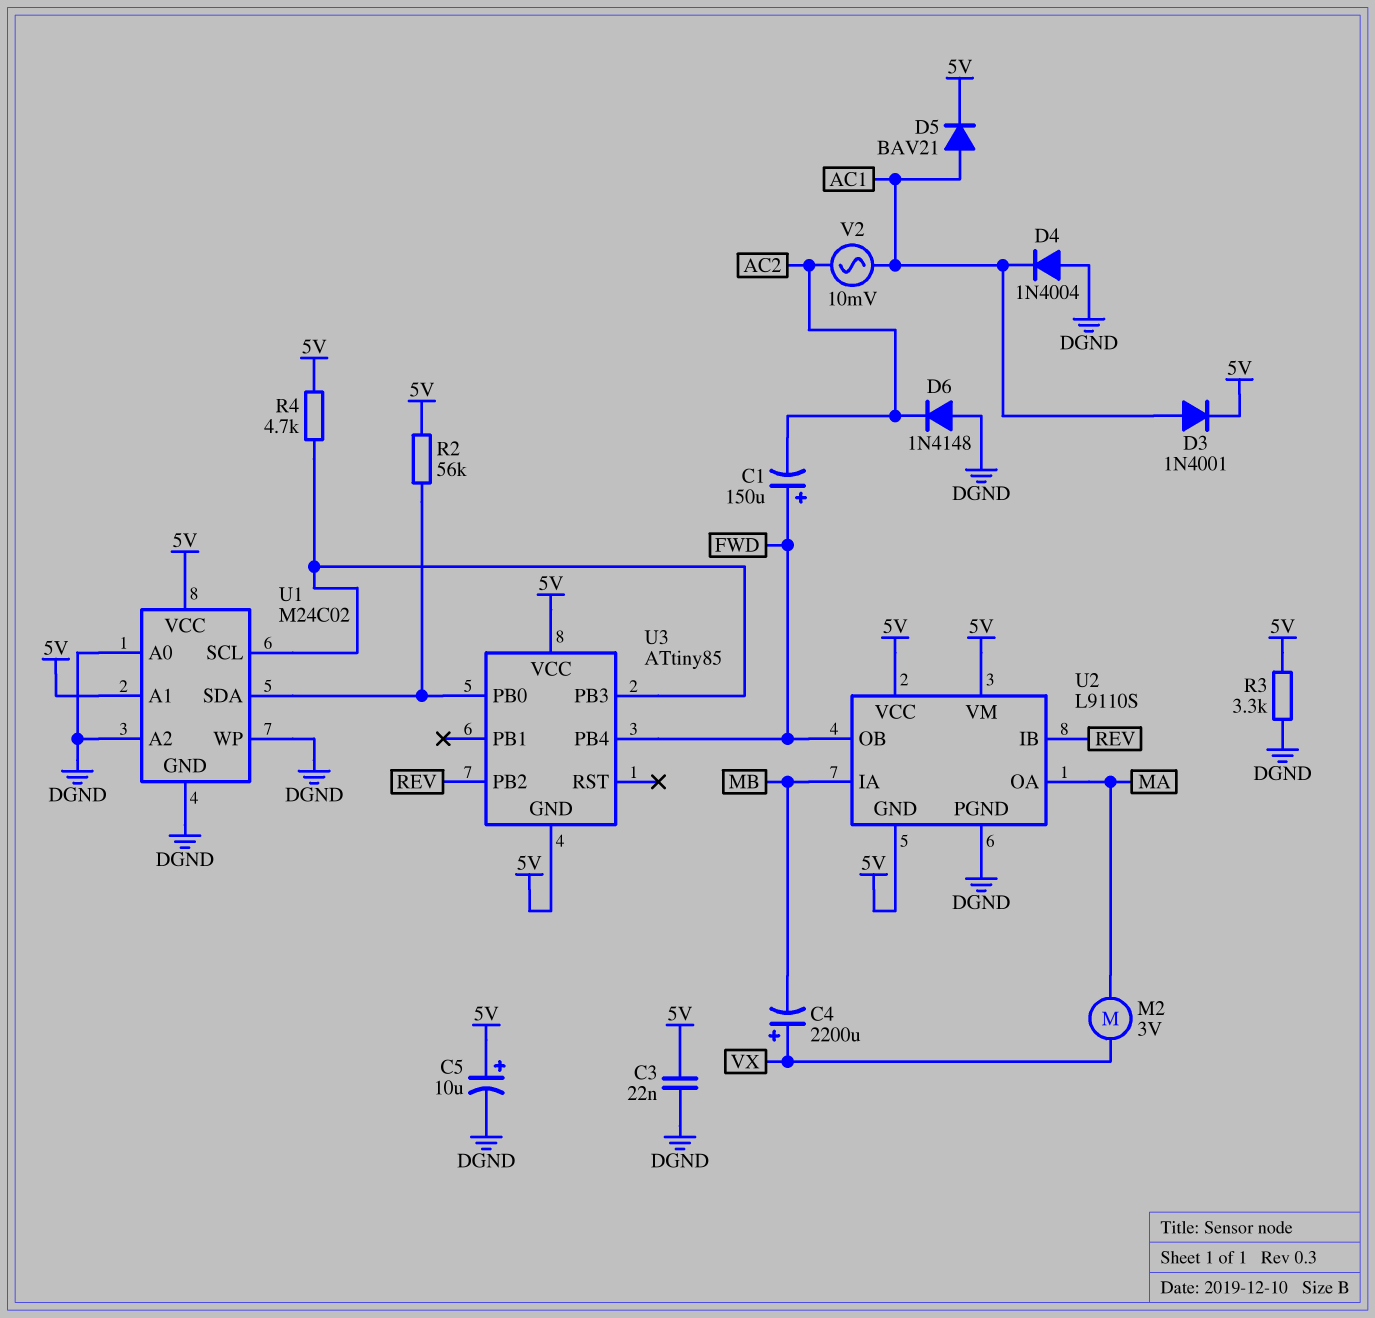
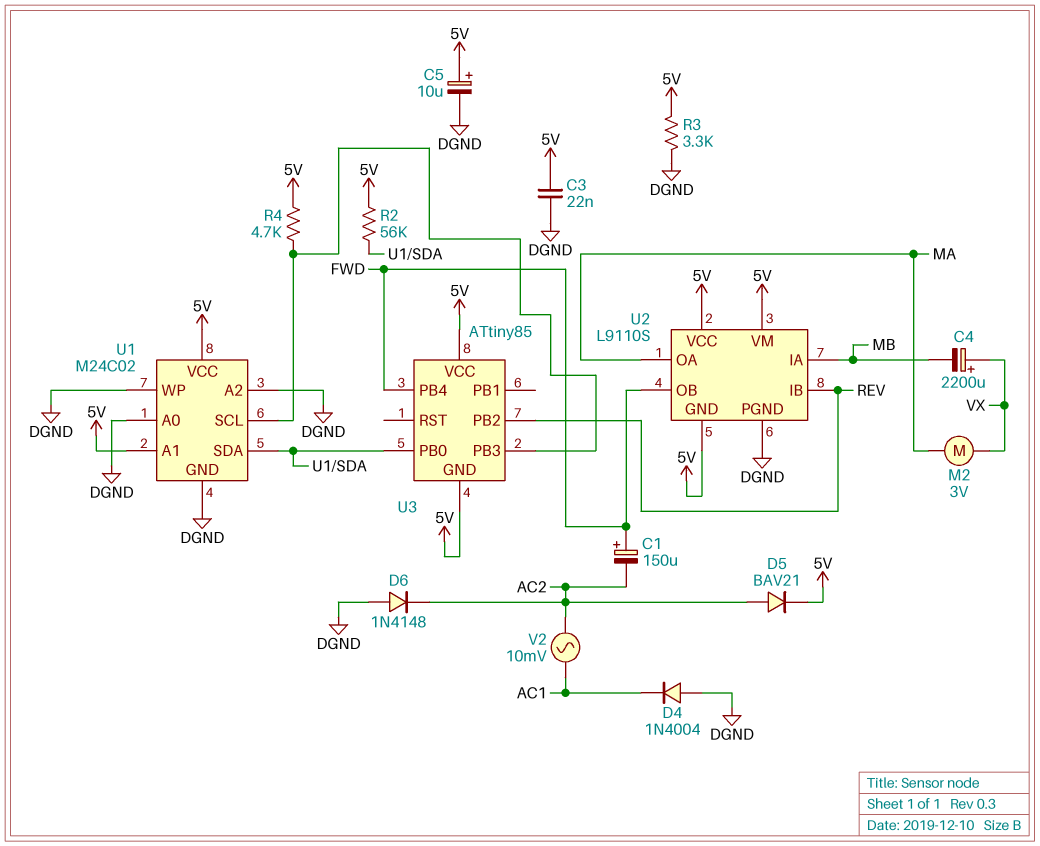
D3: diode 1N4001 (A AC1, K 5V) -> none
D5: diode BAV21 (A AC1, K 5V) -> diode BAV21 (A AC2, K 5V)

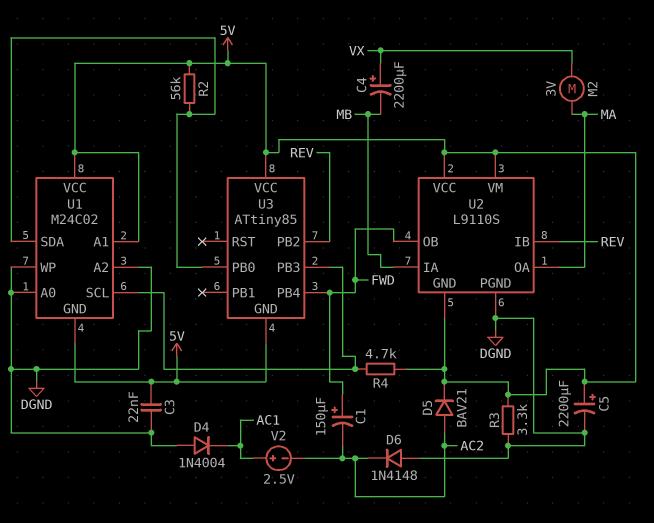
C5: 10uF (plus 5V, minus DGND) -> 2200uF (plus 5V, minus DGND)
U1 pin GND: DGND -> 5V
V2: AC 10mV (AC1, AC2) -> 2.5V (plus AC1, minus AC2)

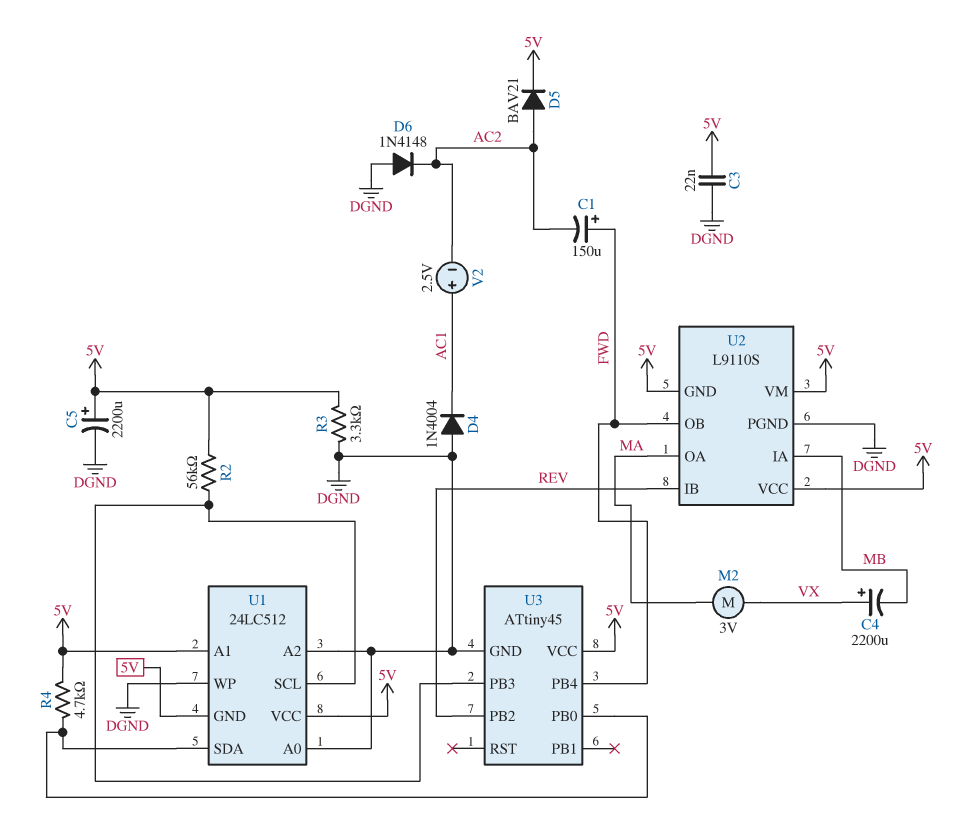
R2: 56k (5V, U1/SDA) -> 56k (5V, U1/SCL)
R4: 4.7k (5V, U1/SCL) -> 4.7k (5V, U1/SDA)
U1: M24C02 -> 24LC512
U3: ATtiny85 -> ATtiny45
U3 pin GND: 5V -> DGND

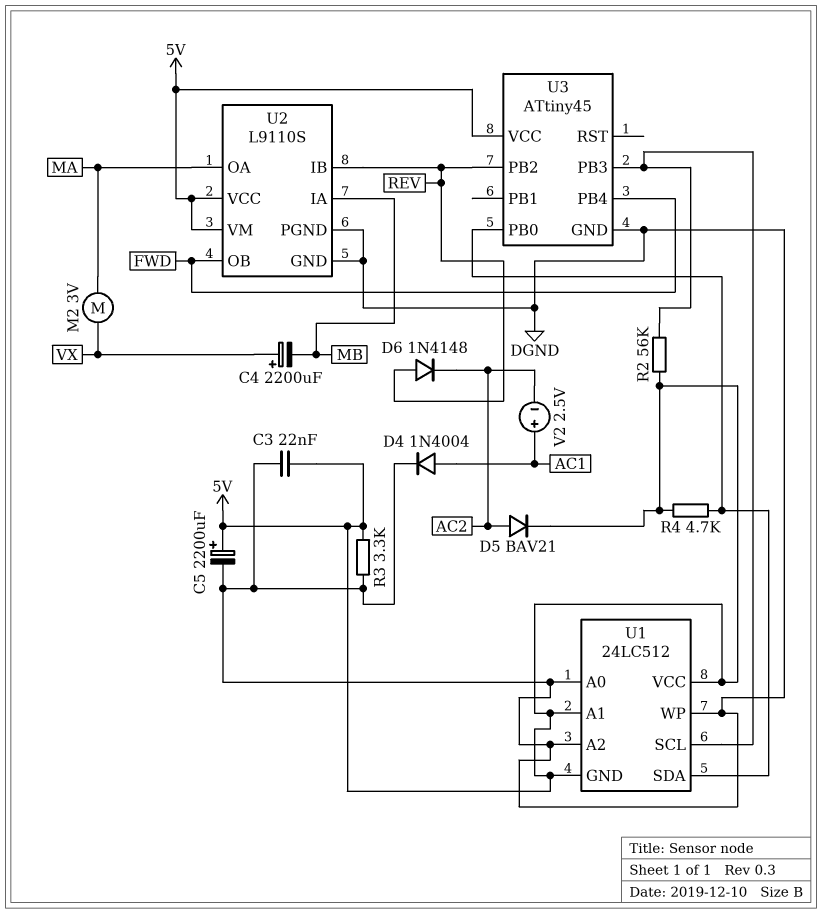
C1: 150uF (plus FWD, minus AC2) -> none
D4: diode 1N4004 (A DGND, K AC1) -> diode 1N4004 (A AC1, K DGND)
D6: diode 1N4148 (A DGND, K AC2) -> diode 1N4148 (A REV, K AC2)
U2 pin GND: 5V -> DGND

